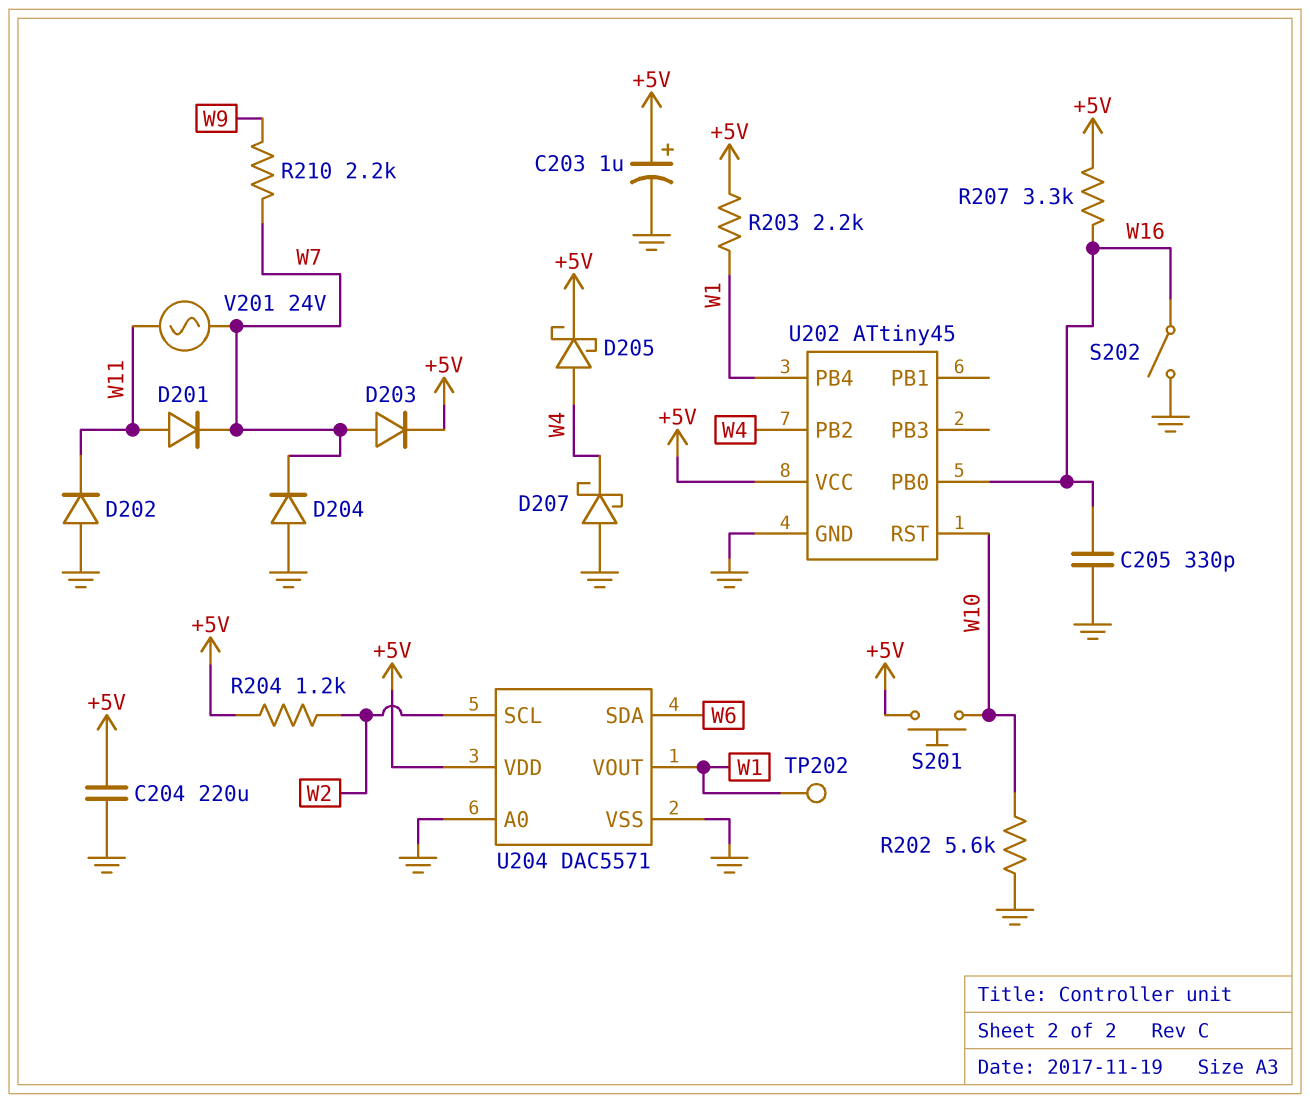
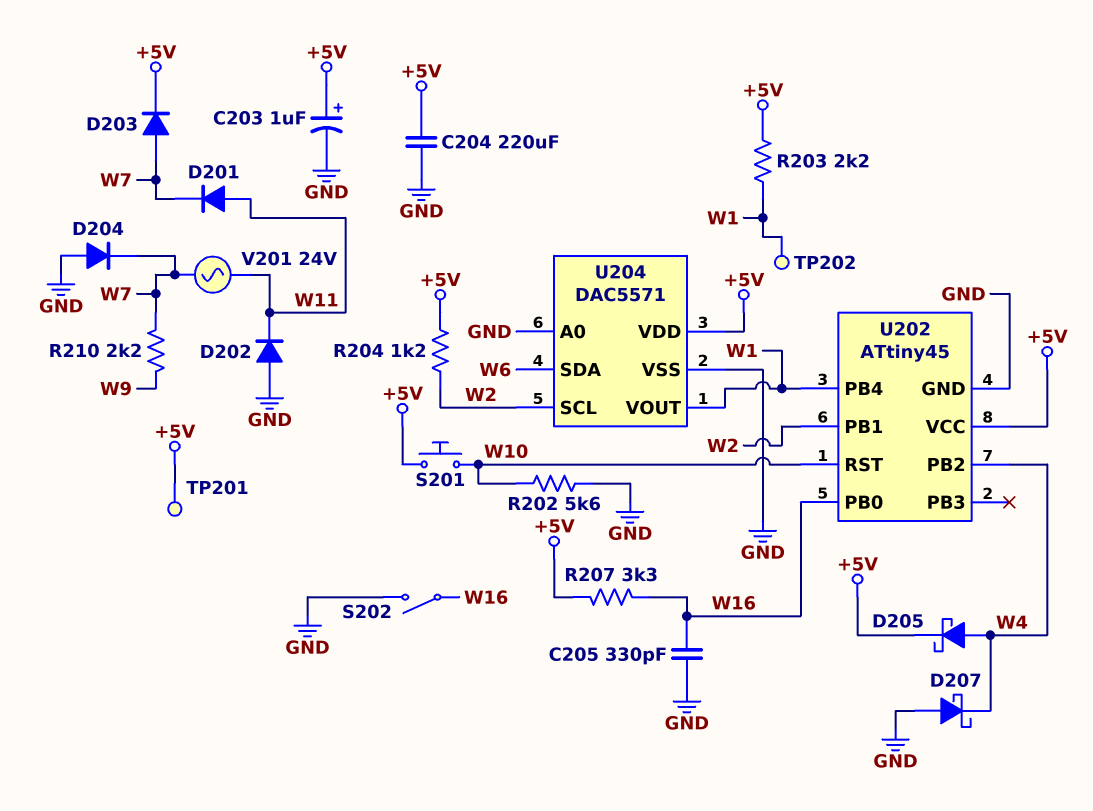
TP201: none -> test point (+5V)
U202 pin PB1: none -> W2

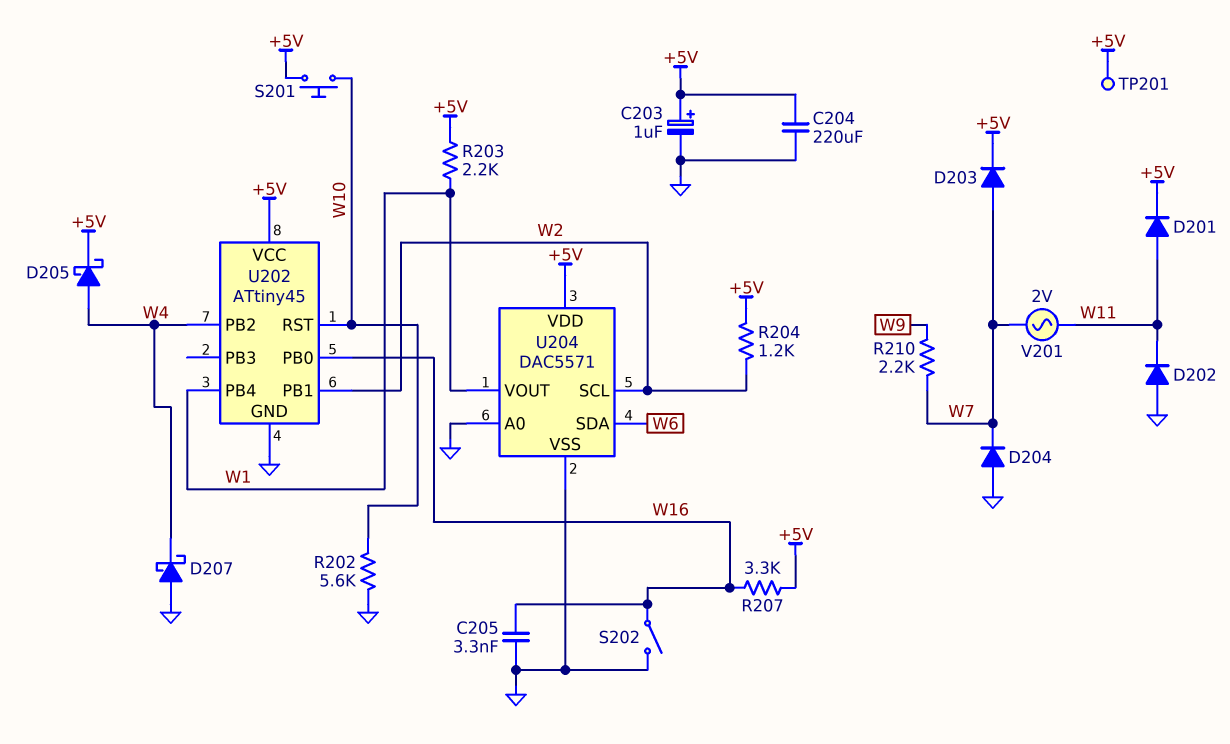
C205: 330pF (GND, W16) -> 3.3nF (GND, W16)
D201: diode (A W11, K W7) -> diode (A W11, K +5V)
TP202: test point (W1) -> none
V201: AC 24V (W7, W11) -> AC 2V (W7, W11)

